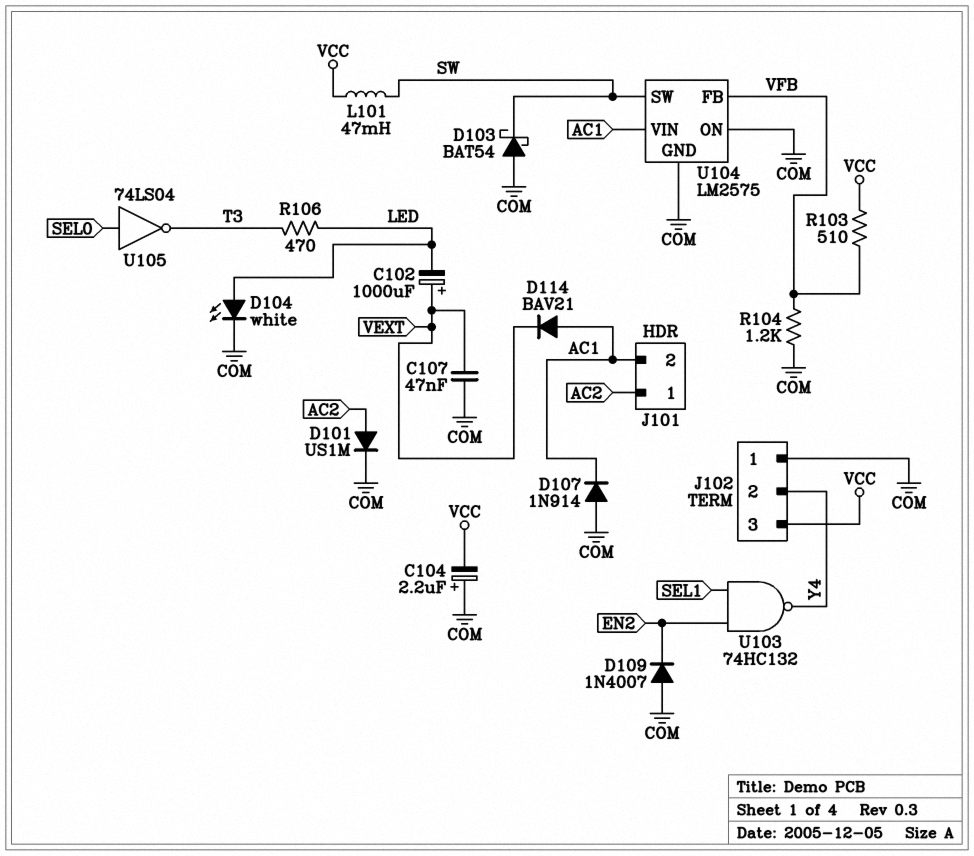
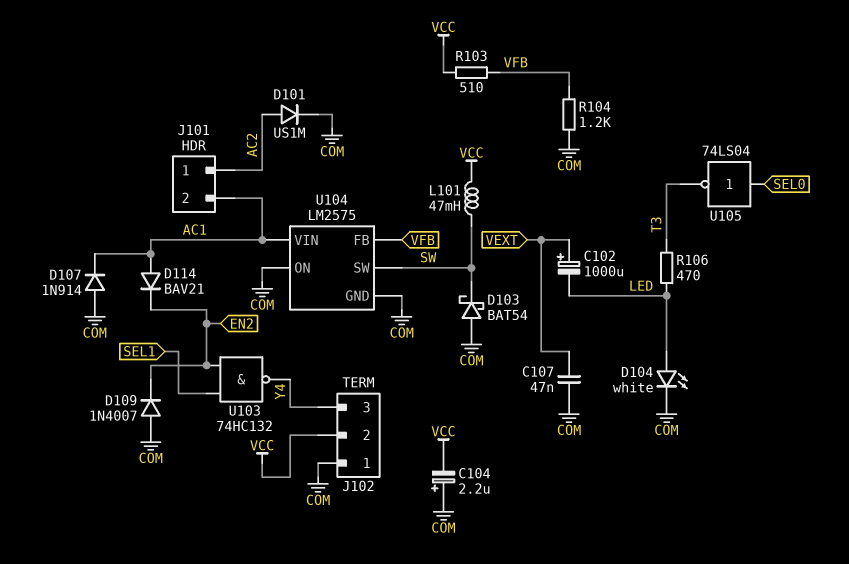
D114: diode BAV21 (A AC1, K VEXT) -> diode BAV21 (A AC1, K EN2)
J102 pin 2: Y4 -> VCC
J102 pin 3: VCC -> Y4

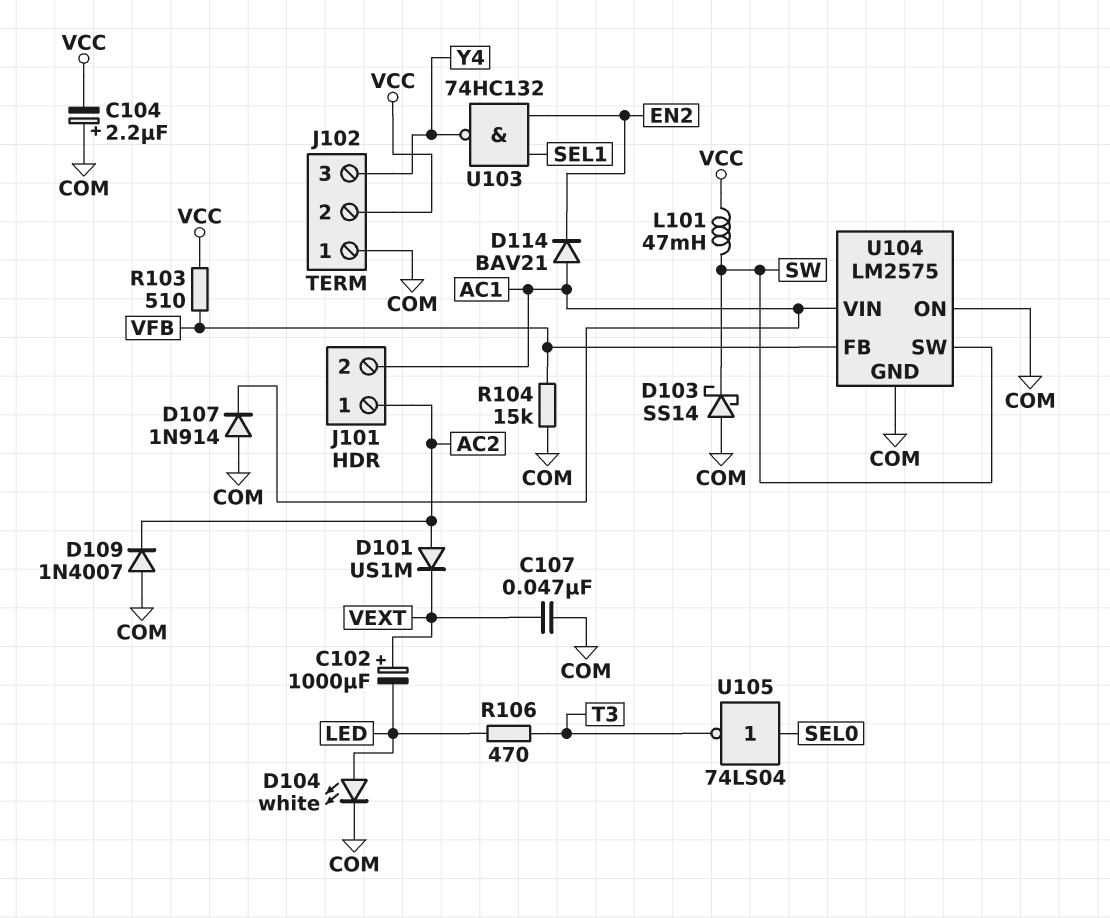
D101: diode US1M (A AC2, K COM) -> diode US1M (A AC2, K VEXT)
D103: schottky BAT54 (A COM, K SW) -> schottky SS14 (A COM, K SW)
D109: diode 1N4007 (A COM, K EN2) -> diode 1N4007 (A COM, K AC2)
R104: 1.2k (COM, VFB) -> 15k (COM, VFB)

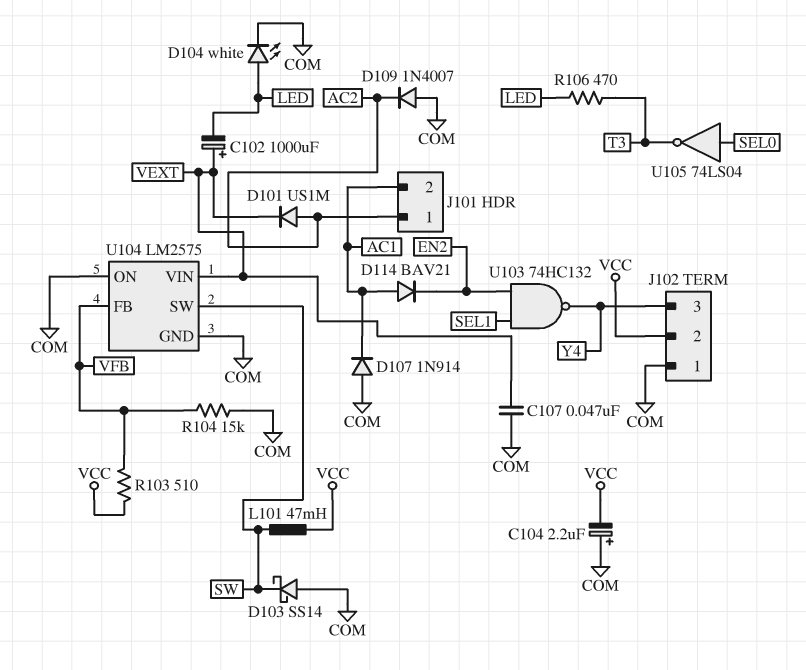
U104 pin VIN: AC1 -> VEXT

